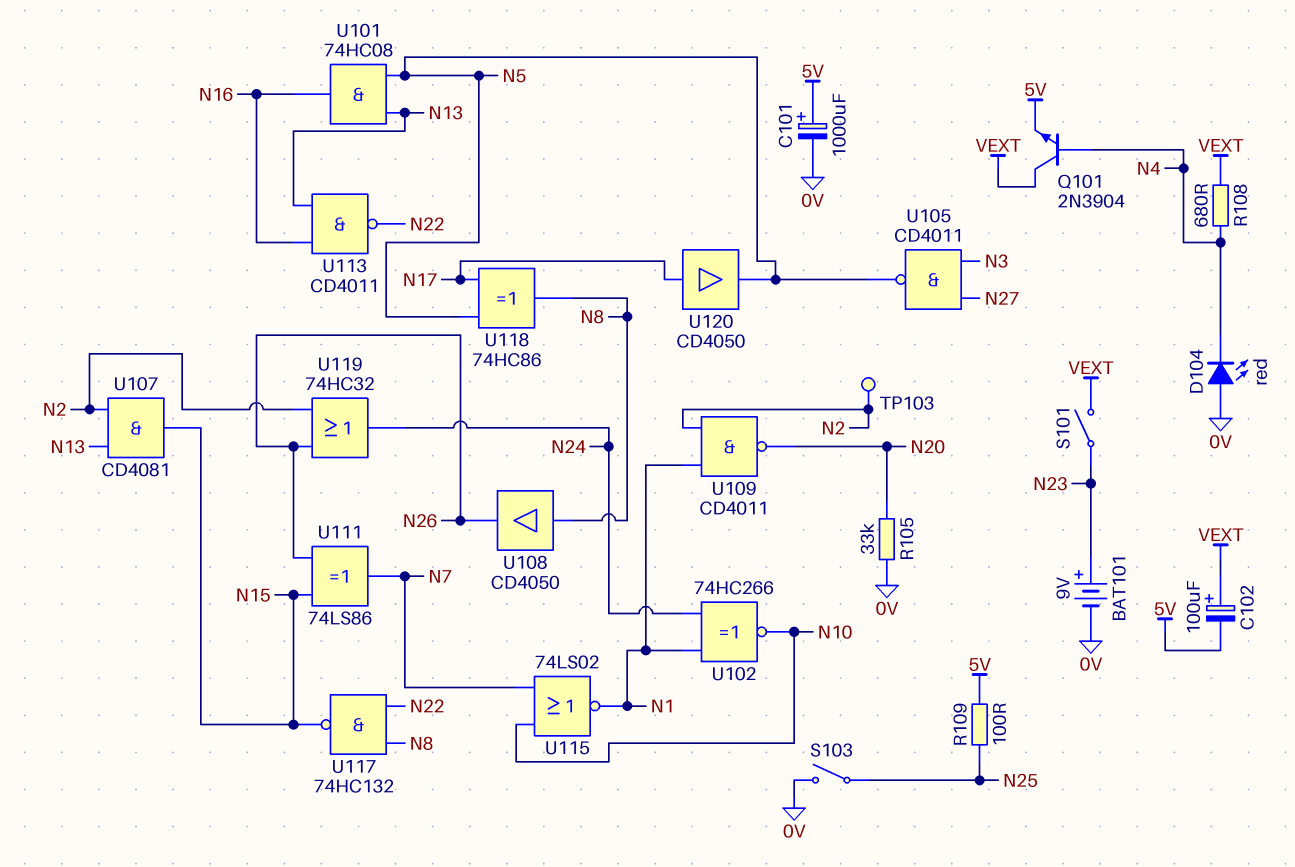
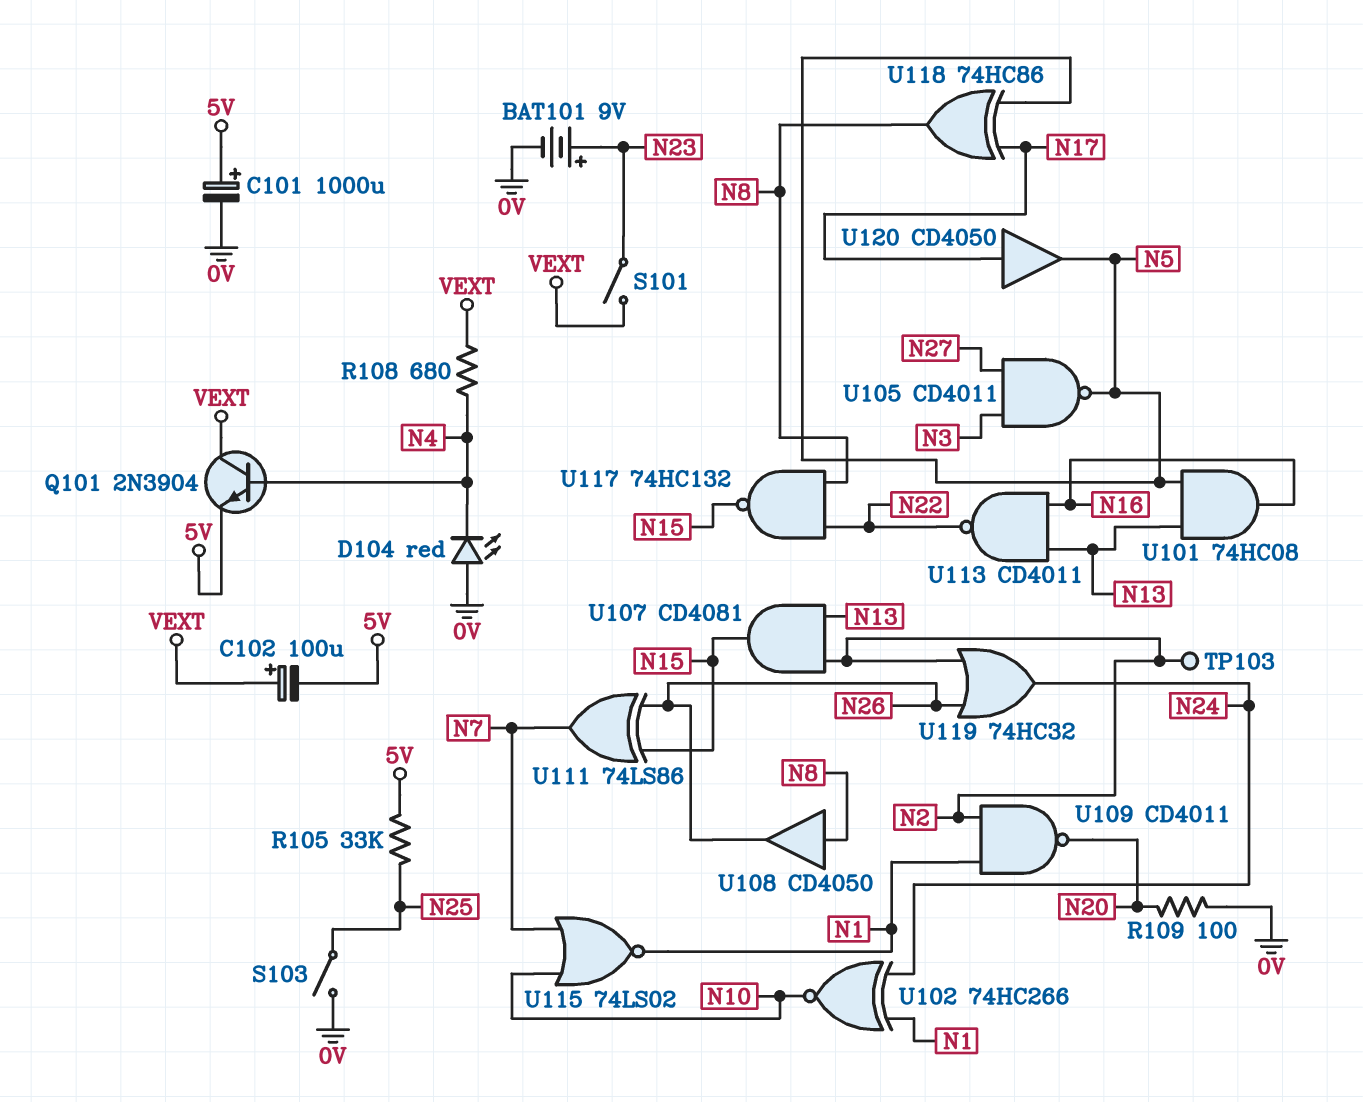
R105: 33k (0V, N20) -> 33k (5V, N25)
R109: 100 (5V, N25) -> 100 (0V, N20)

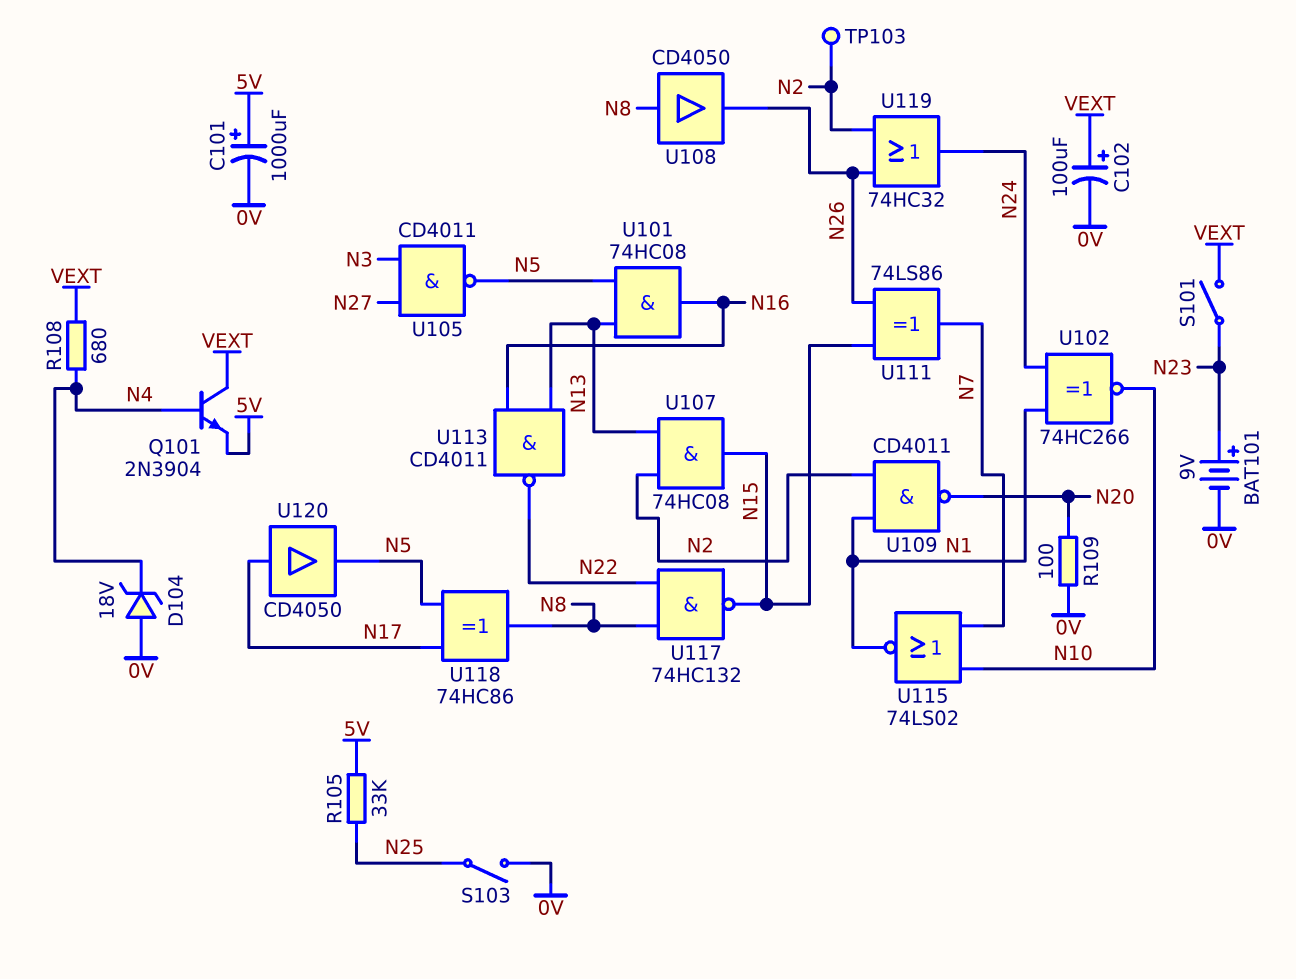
C102: 100uF (plus VEXT, minus 5V) -> 100uF (plus VEXT, minus 0V)
D104: LED red (A 0V, K N4) -> zener 18V (A 0V, K N4)
U107: AND CD4081 (in N2, in N13, out N15) -> AND 74HC08 (in N2, in N13, out N15)

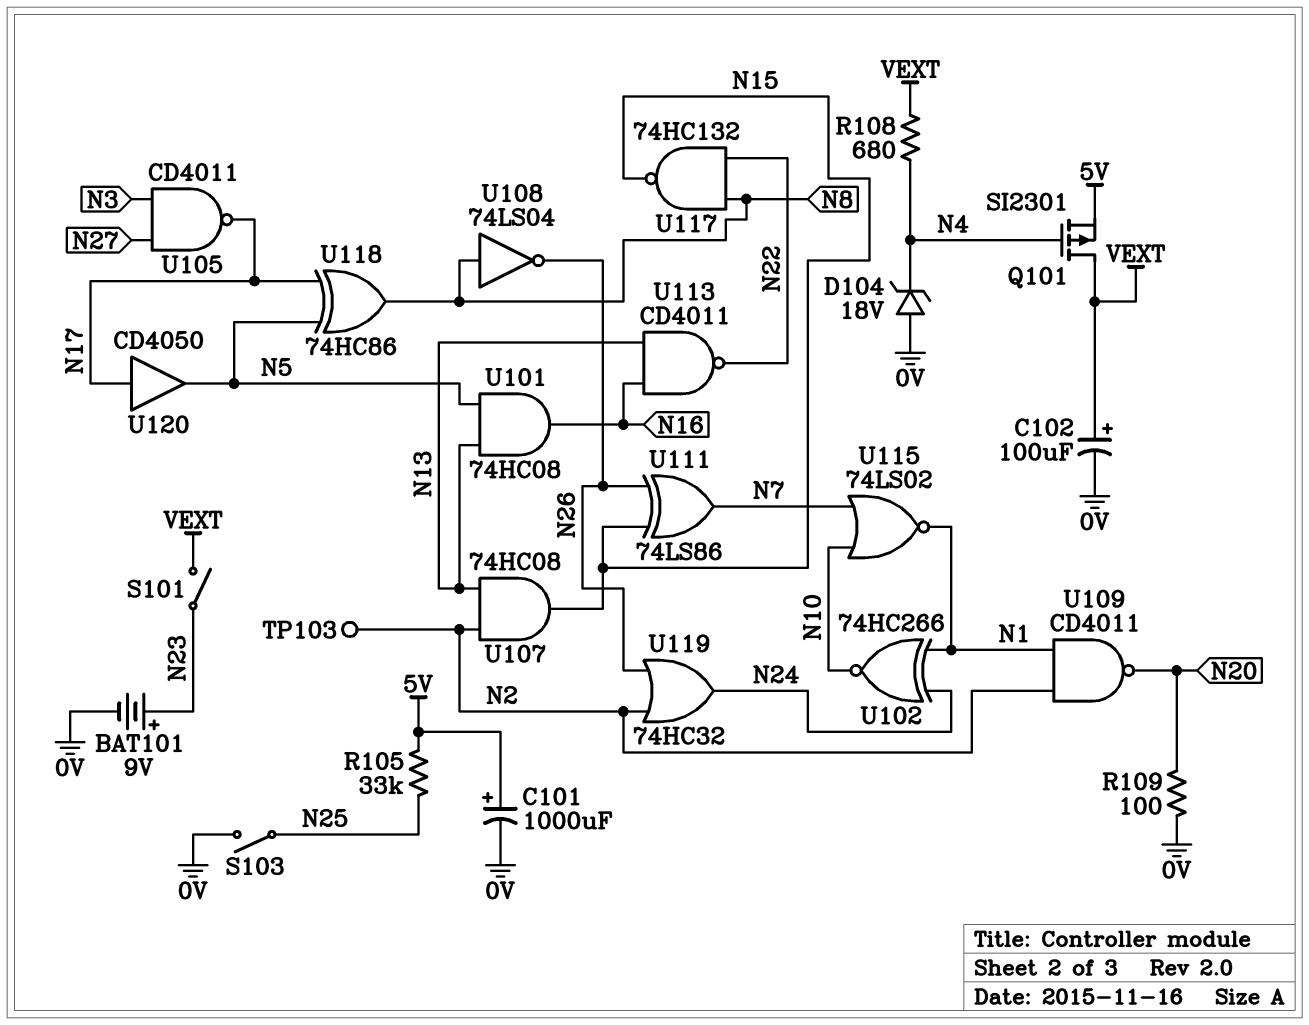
Q101: NPN 2N3904 (B N4, C VEXT, E 5V) -> PMOS SI2301 (G N4, D VEXT, S 5V)
U105: NAND CD4011 (in N3, in N27, out N5) -> NAND CD4011 (in N3, in N27, out N17)
U108: buffer CD4050 (in N8, out N26) -> NOT 74LS04 (in N8, out N26)

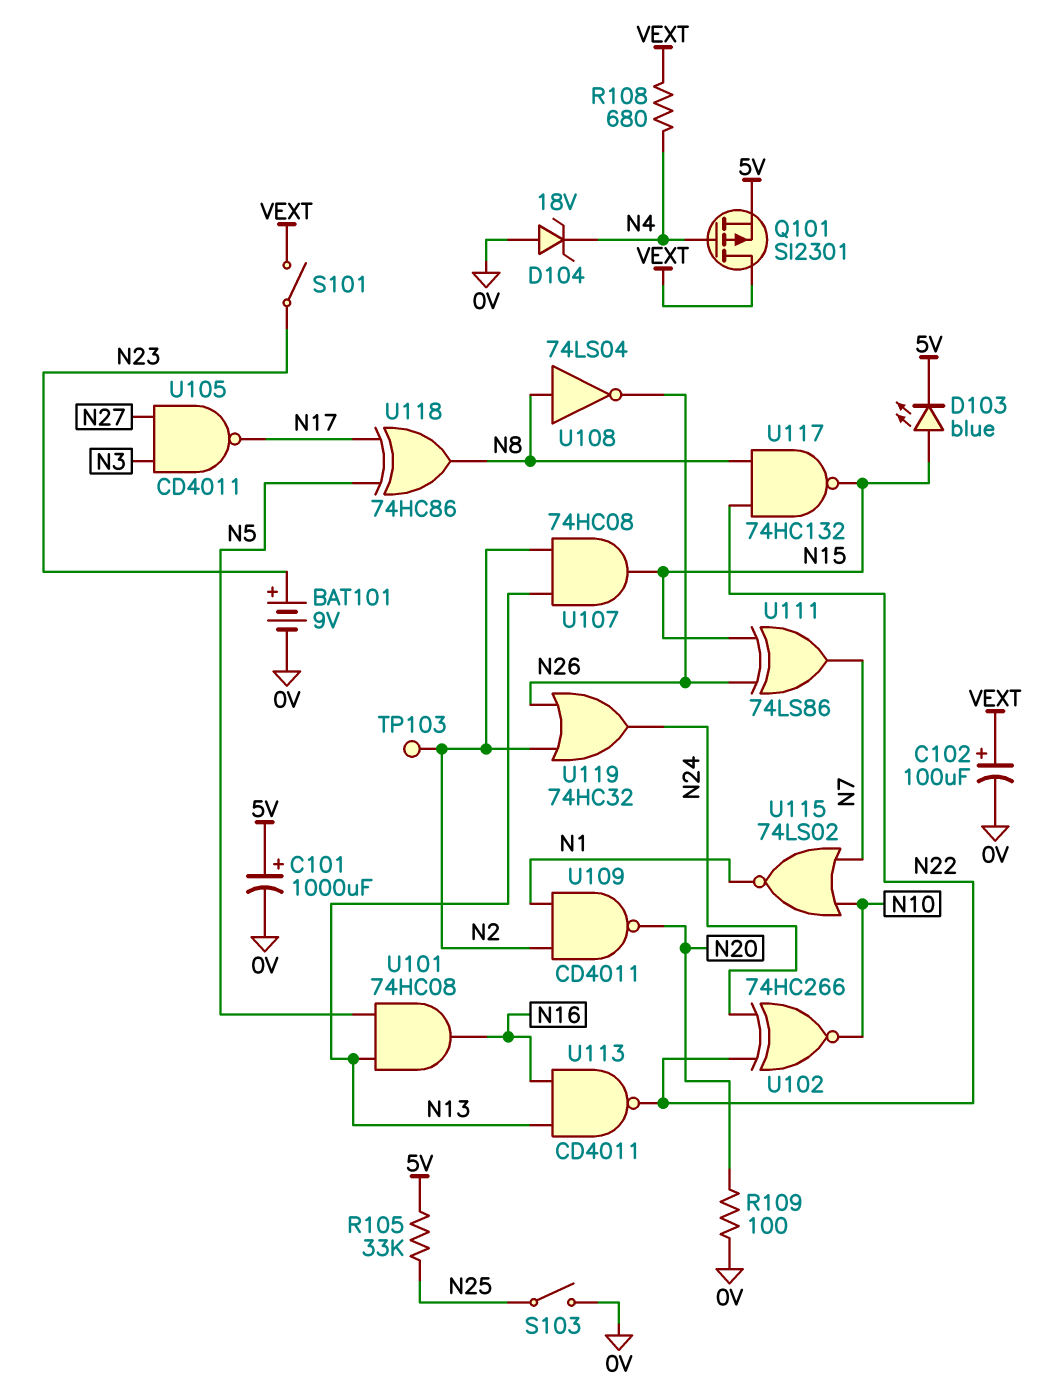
D103: none -> LED blue (A N15, K 5V)
U102: XNOR 74HC266 (in N1, in N24, out N10) -> XNOR 74HC266 (in N22, in N24, out N10)
U120: buffer CD4050 (in N17, out N5) -> none

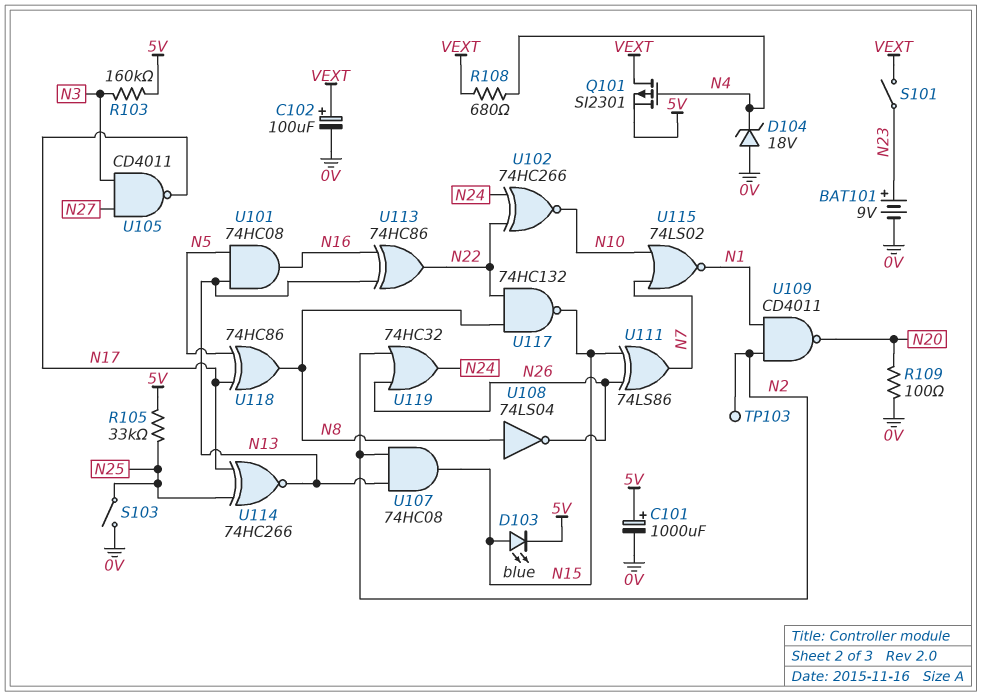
R103: none -> 160k (5V, N3)
U113: NAND CD4011 (in N13, in N16, out N22) -> XOR 74HC86 (in N13, in N16, out N22)
U114: none -> XNOR 74HC266 (in N17, in N25, out N13)

